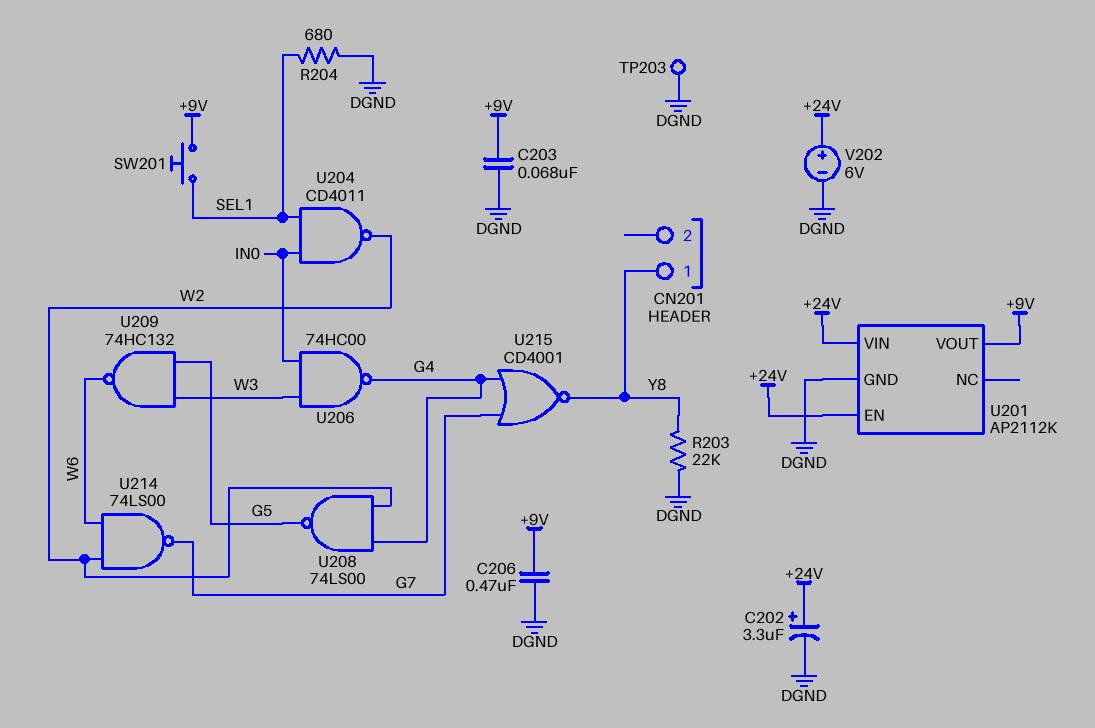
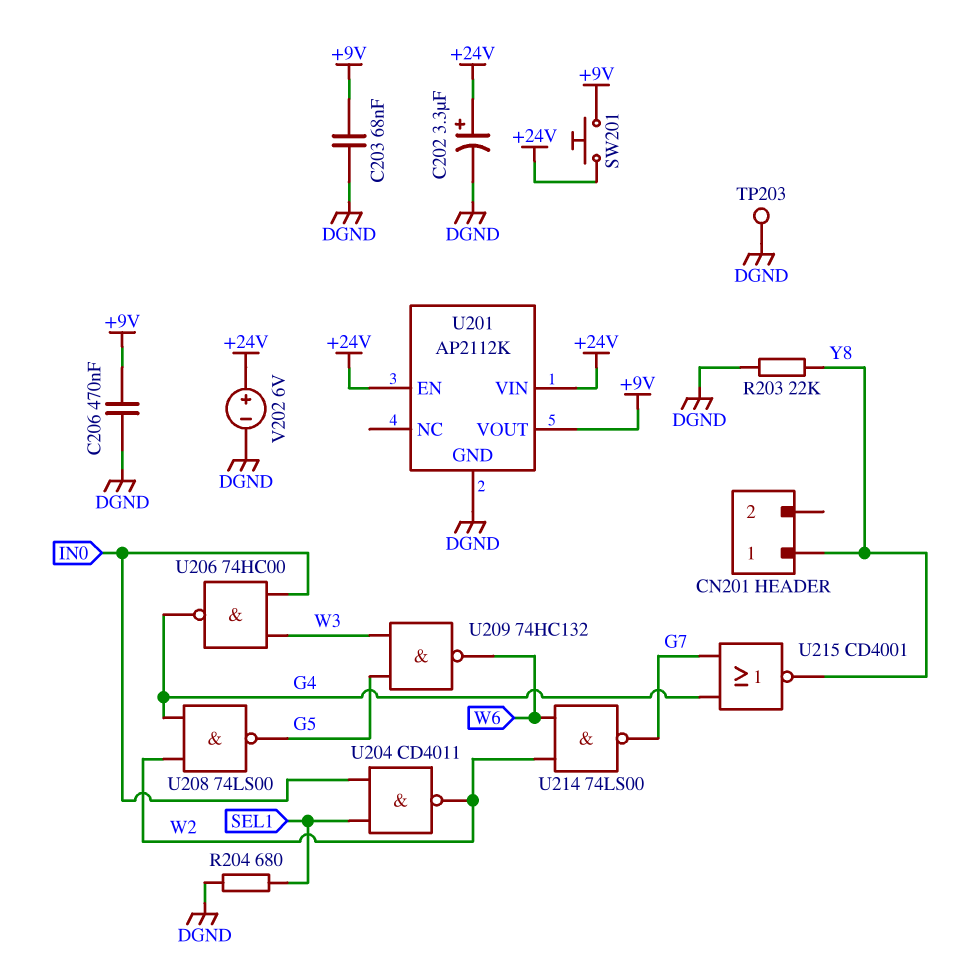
SW201: button (+9V, SEL1) -> button (+9V, +24V)

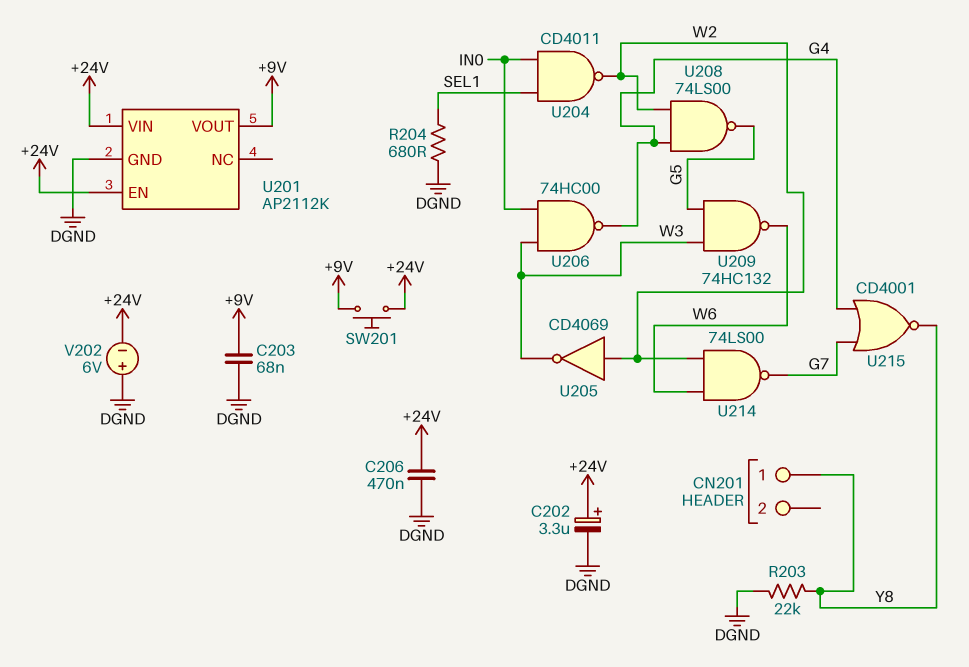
C206: 470nF (+9V, DGND) -> 470nF (+24V, DGND)
TP203: test point (DGND) -> none
U205: none -> NOT CD4069 (in W2, out W3)
V202: 6V (plus +24V, minus DGND) -> 6V (plus DGND, minus +24V)

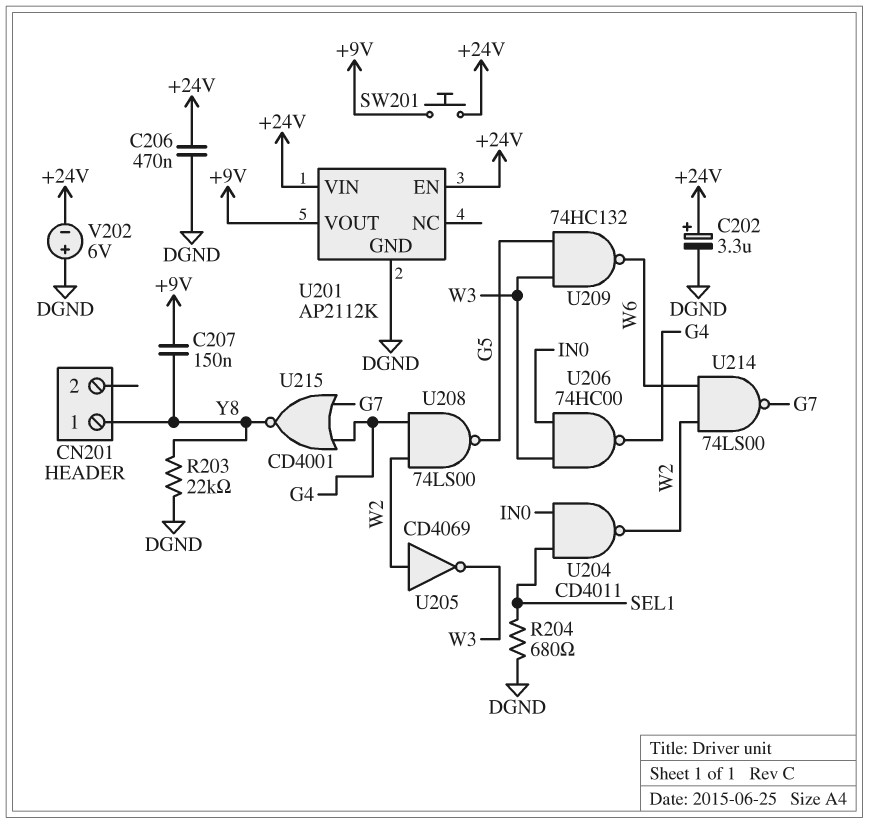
C203: 68nF (+9V, DGND) -> none
C207: none -> 150nF (+9V, Y8)

